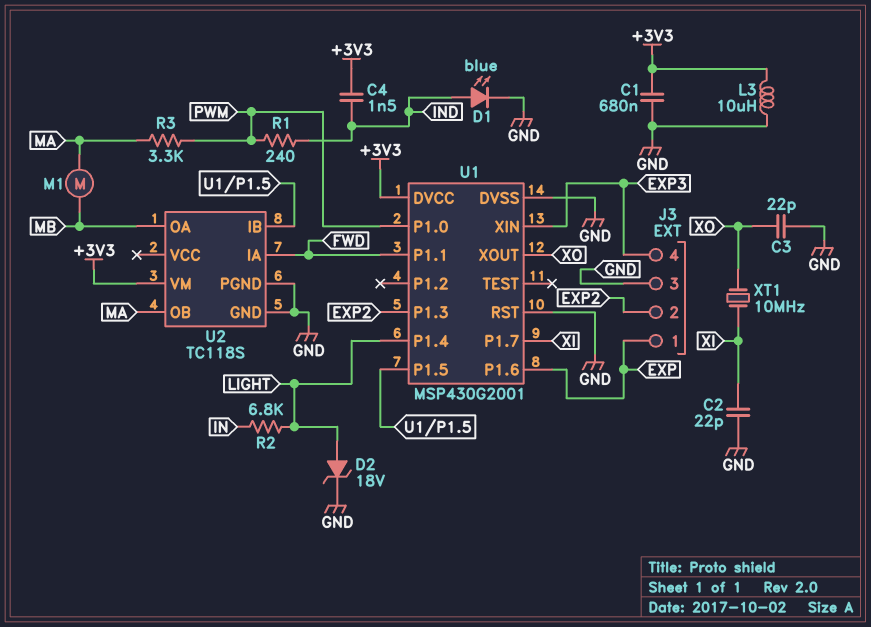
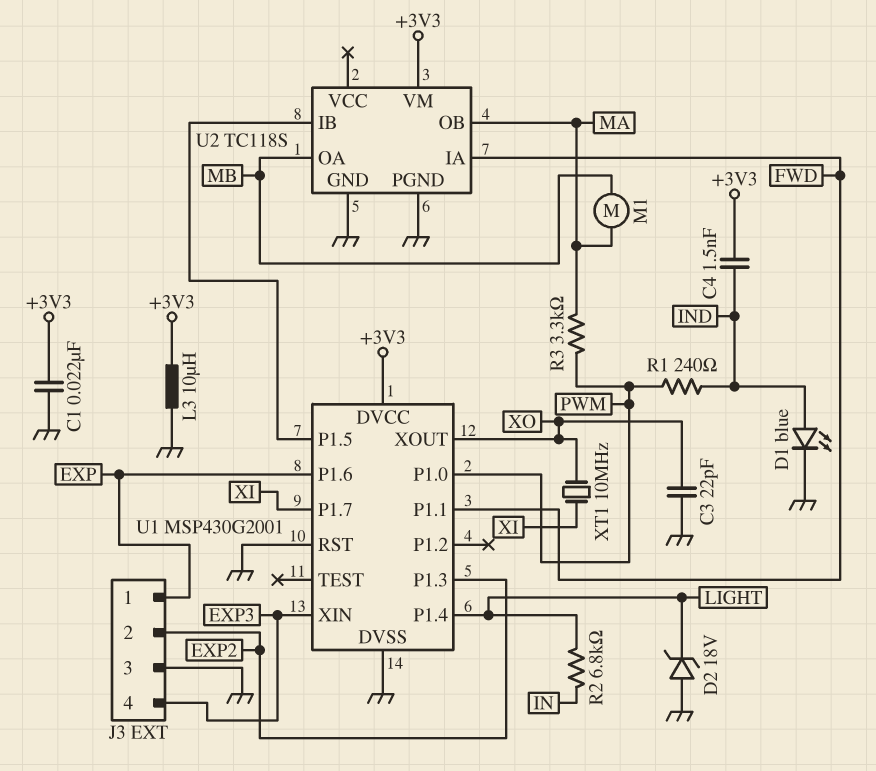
C1: 680nF (+3V3, GND) -> 22nF (+3V3, GND)
C2: 22pF (GND, XI) -> none
D2: zener 18V (A LIGHT, K GND) -> zener 18V (A GND, K LIGHT)

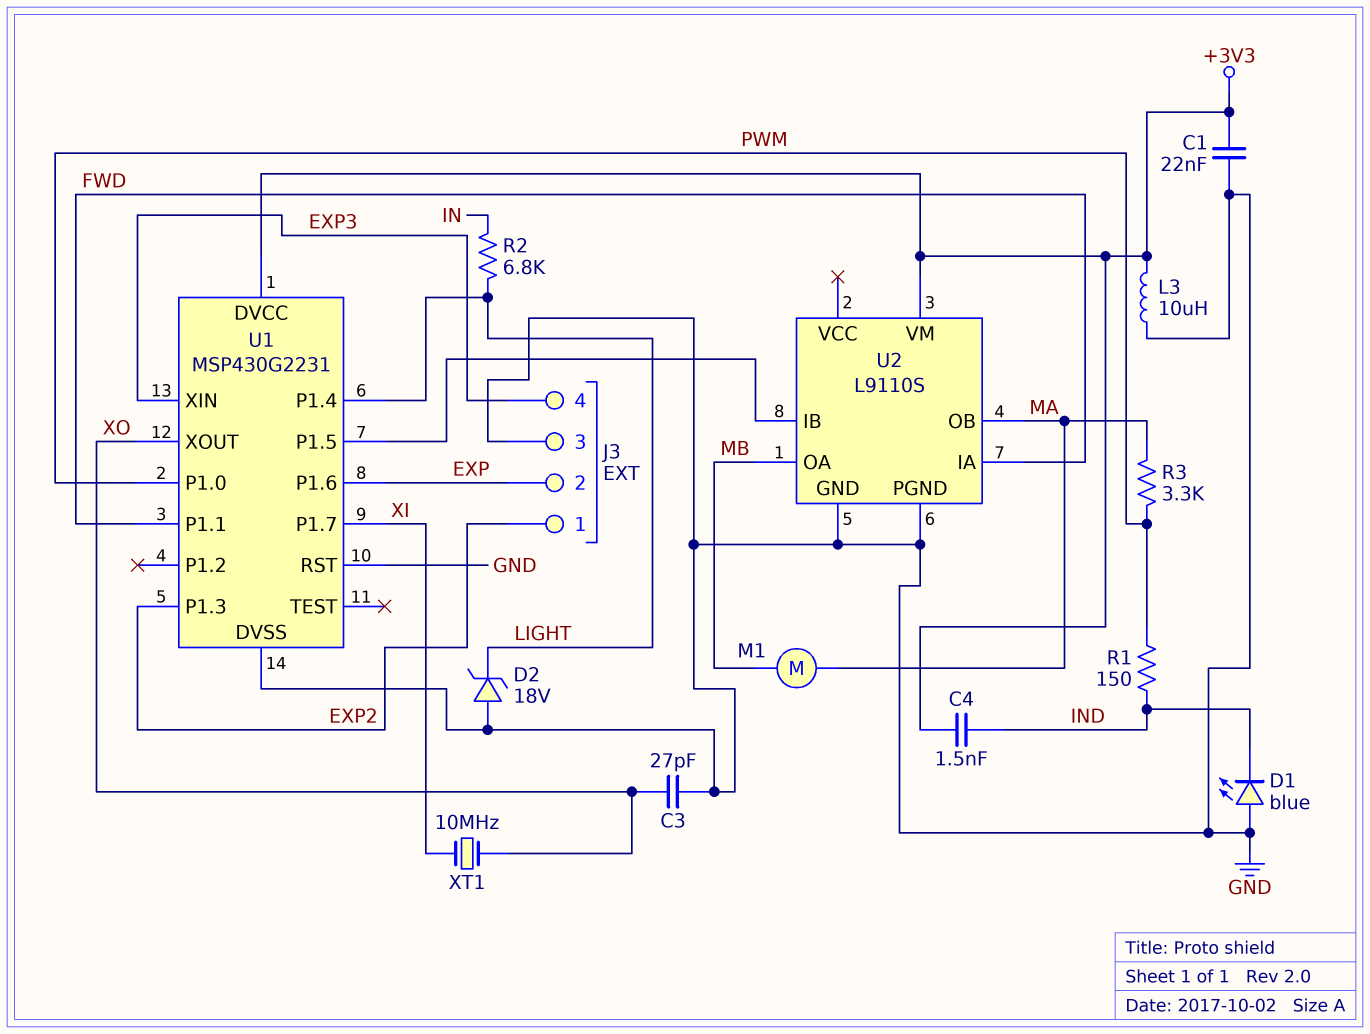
C3: 22pF (GND, XO) -> 27pF (GND, XO)
D1: LED blue (A IND, K GND) -> LED blue (A GND, K IND)
J3 pin 1: EXP -> EXP2
J3 pin 2: EXP2 -> EXP
R1: 240 (IND, PWM) -> 150 (IND, PWM)
U1: MSP430G2001 -> MSP430G2231
U2: TC118S -> L9110S

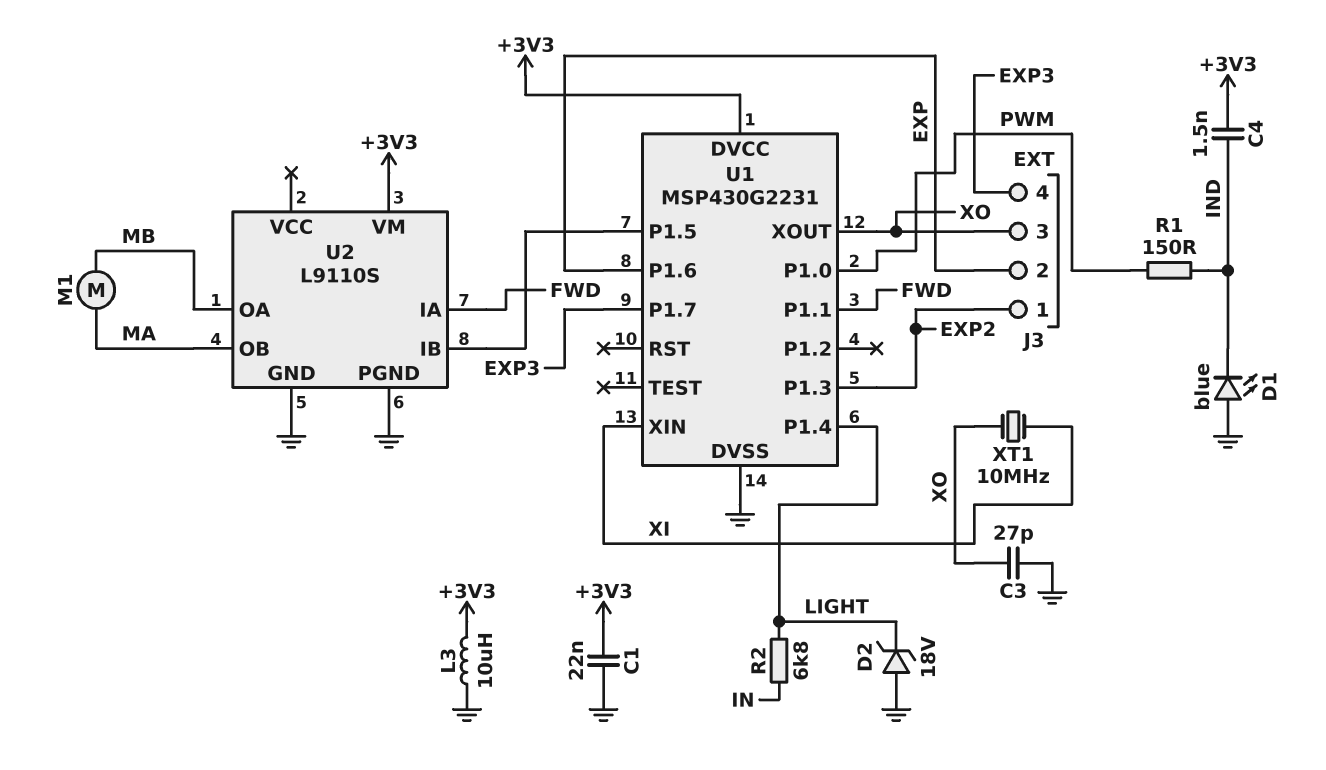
J3 pin 3: GND -> XO
R3: 3.3k (MA, PWM) -> none
U1 pin P1.7: XI -> EXP3
U1 pin RST: GND -> none
U1 pin XIN: EXP3 -> XI

